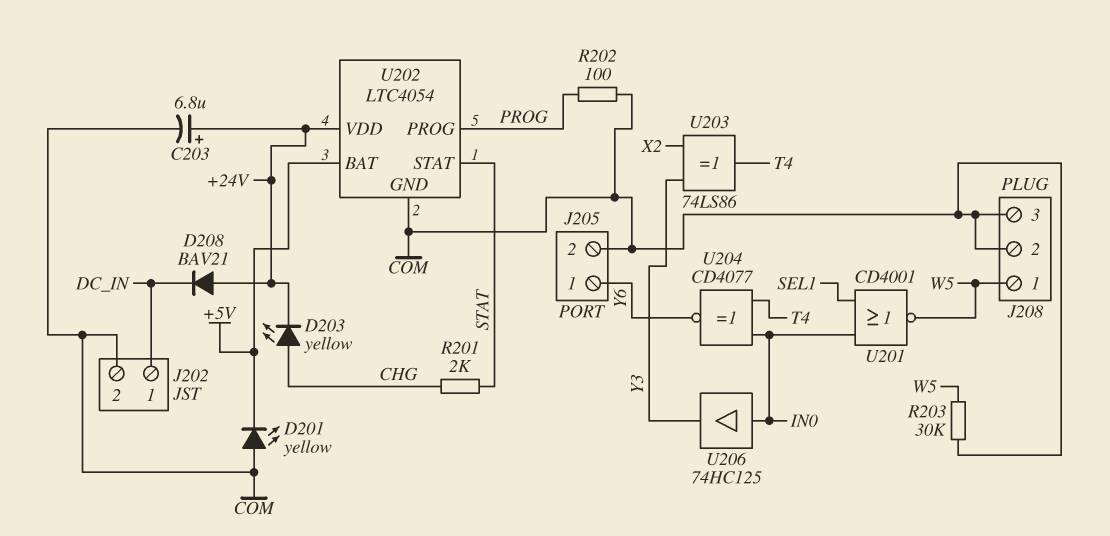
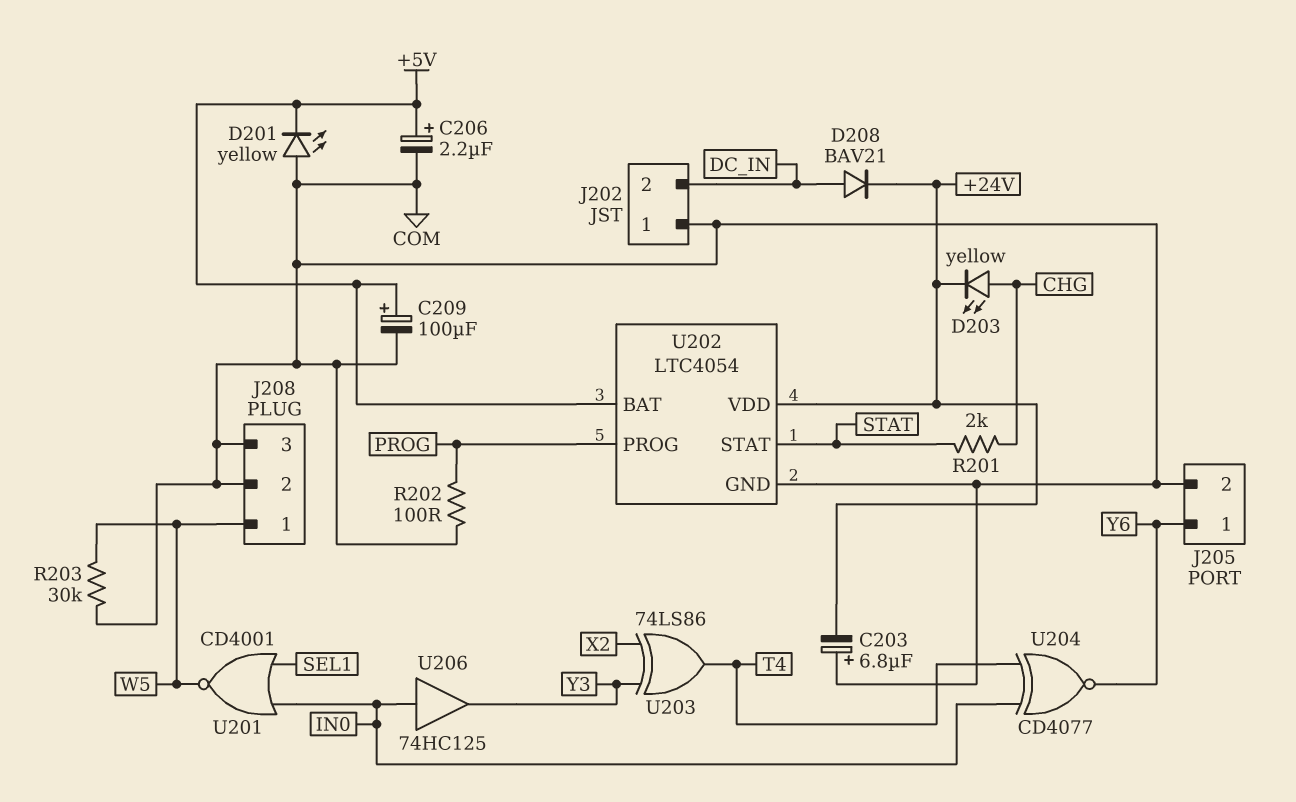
C203: 6.8uF (plus +24V, minus COM) -> 6.8uF (plus COM, minus +24V)
C206: none -> 2.2uF (plus +5V, minus COM)
C209: none -> 100uF (plus +5V, minus COM)
D208: diode BAV21 (A +24V, K DC_IN) -> diode BAV21 (A DC_IN, K +24V)
J202 pin 1: DC_IN -> COM
J202 pin 2: COM -> DC_IN

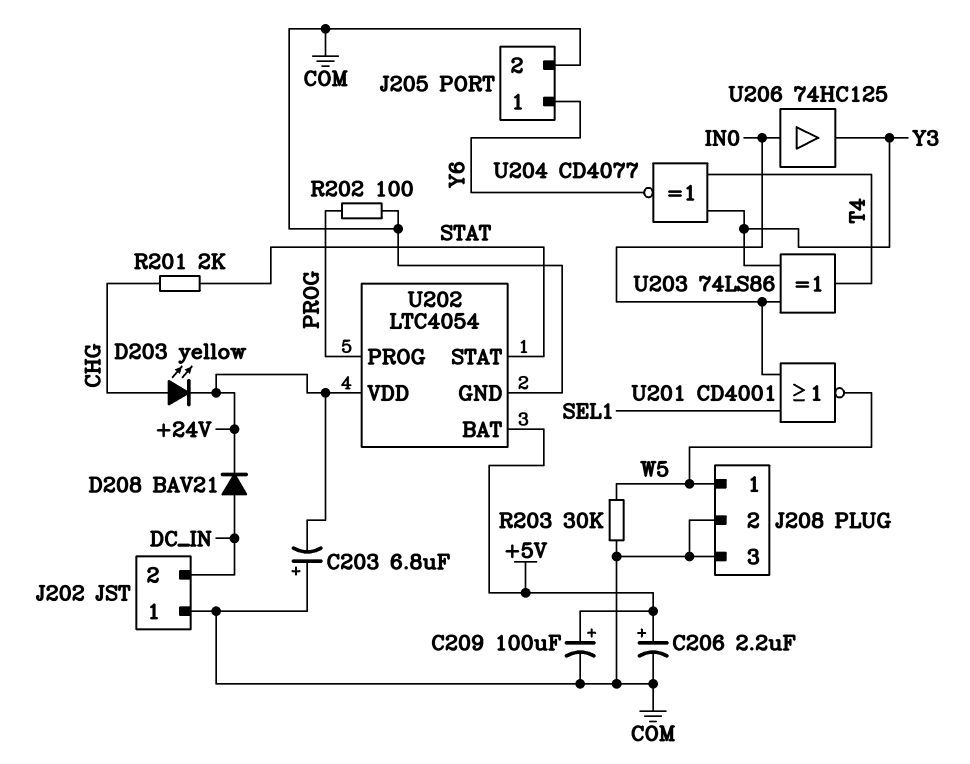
D201: LED yellow (A COM, K +5V) -> none
U203: XOR 74LS86 (in X2, in Y3, out T4) -> XOR 74LS86 (in IN0, in Y3, out T4)
U204: XNOR CD4077 (in IN0, in T4, out Y6) -> XNOR CD4077 (in T4, in Y3, out Y6)

